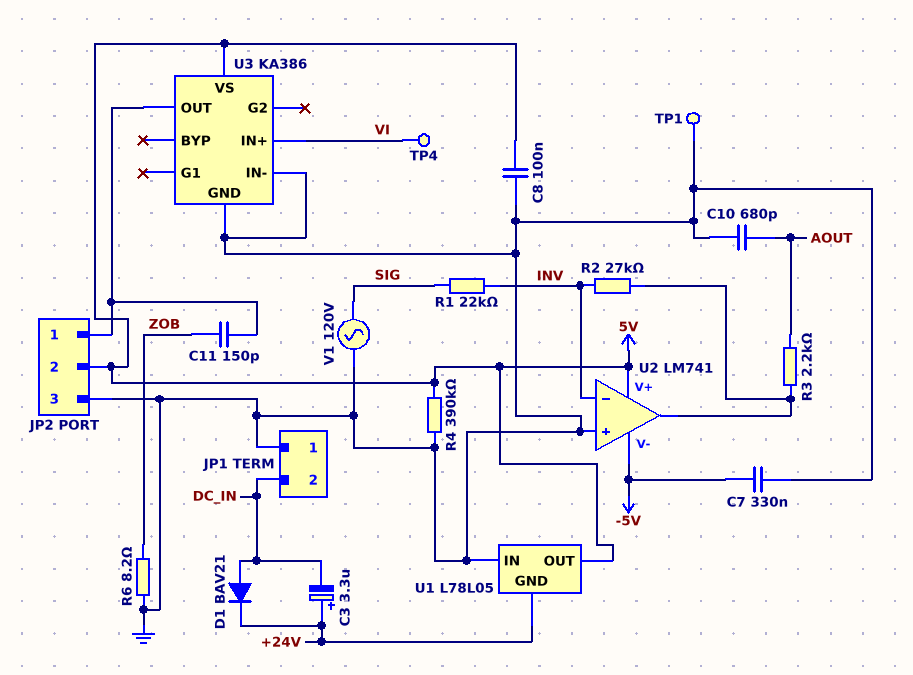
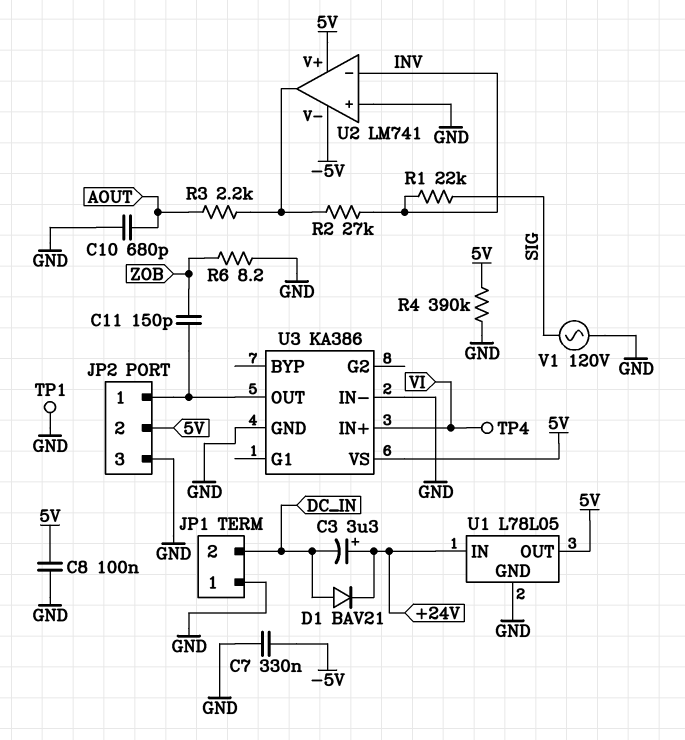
U1 pin GND: +24V -> GND
U1 pin IN: GND -> +24V

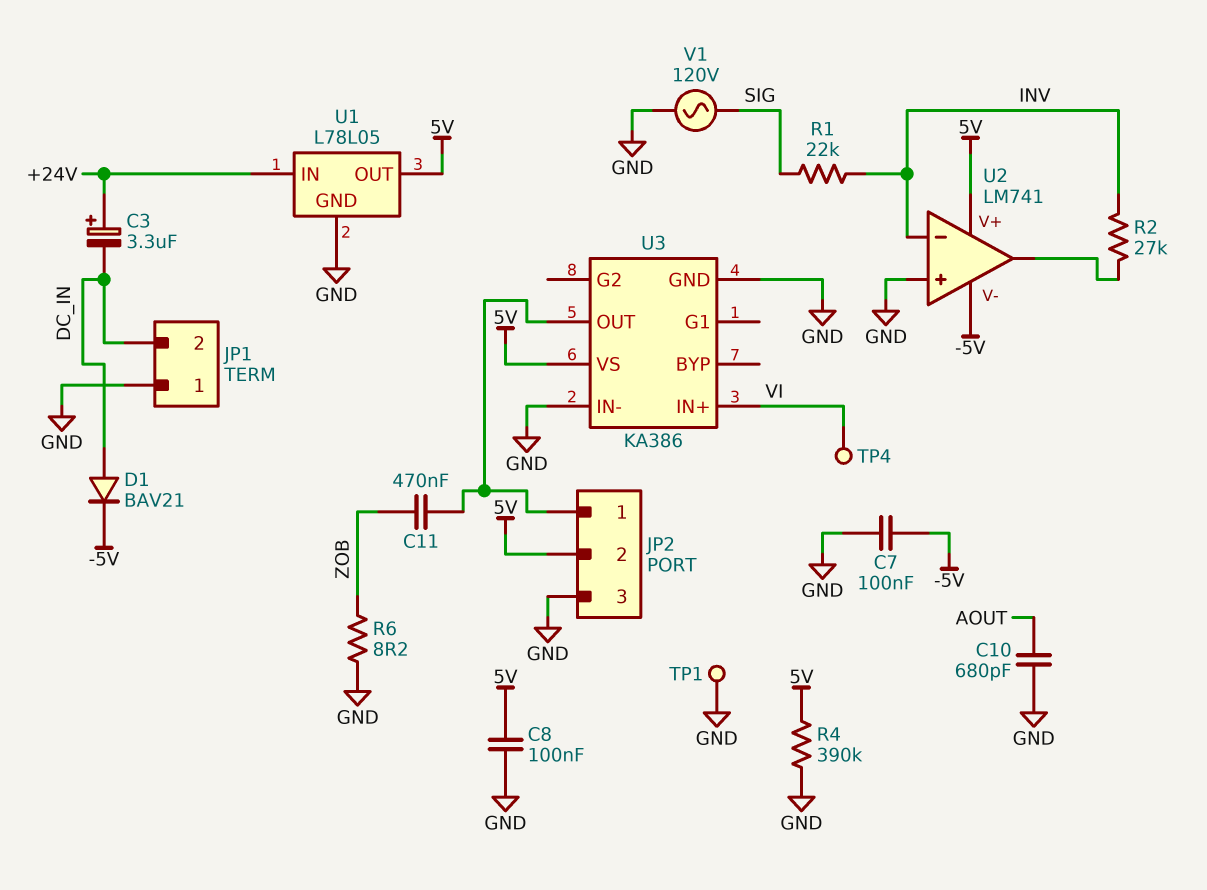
C7: 330nF (-5V, GND) -> 100nF (-5V, GND)
C11: 150pF (JP2/1, ZOB) -> 470nF (JP2/1, ZOB)
D1: diode BAV21 (A DC_IN, K +24V) -> diode BAV21 (A DC_IN, K -5V)
R3: 2.2k (AOUT, U2/out) -> none

